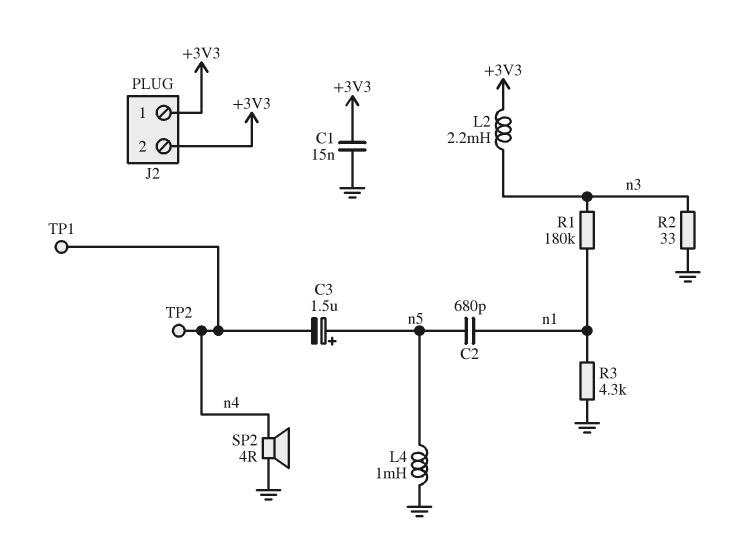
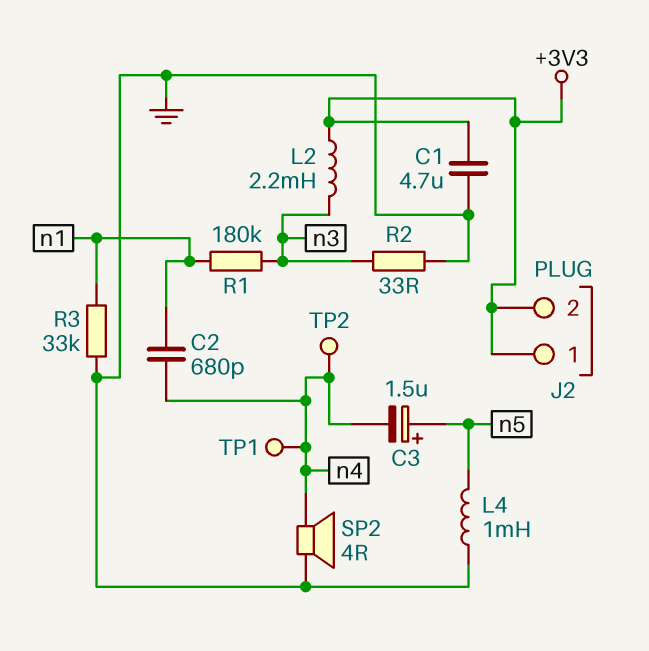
C1: 15nF (+3V3, GND) -> 4.7uF (+3V3, GND)
C2: 680pF (n1, n5) -> 680pF (n1, n4)
R3: 4.3k (GND, n1) -> 33k (GND, n1)

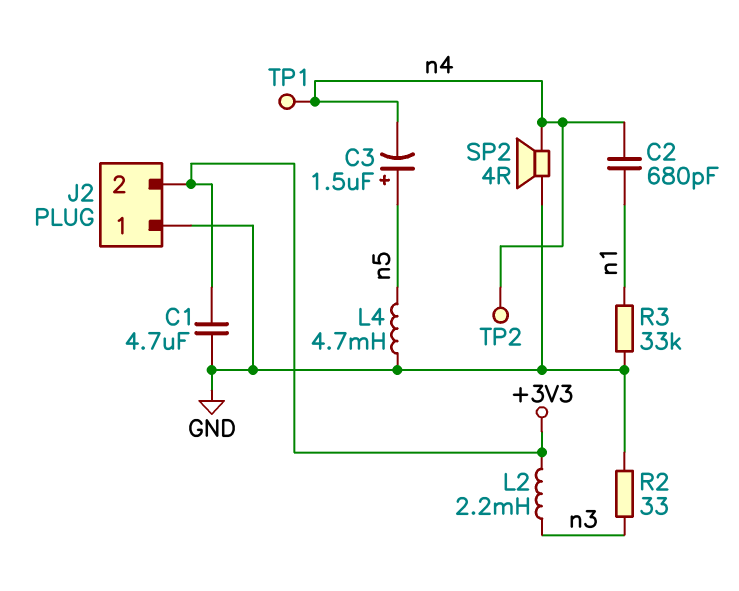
J2 pin 1: +3V3 -> GND
L4: 1mH (GND, n5) -> 4.7mH (GND, n5)
R1: 180k (n1, n3) -> none

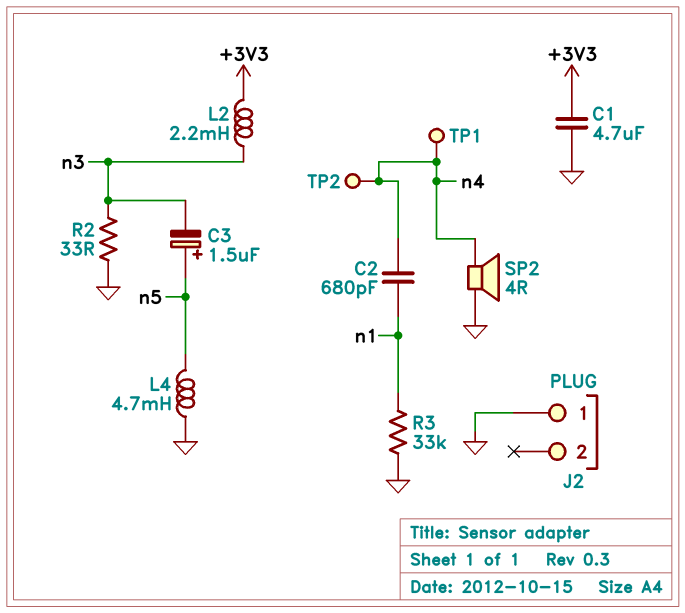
C3: 1.5uF (plus n5, minus n4) -> 1.5uF (plus n5, minus n3)
J2 pin 2: +3V3 -> none

